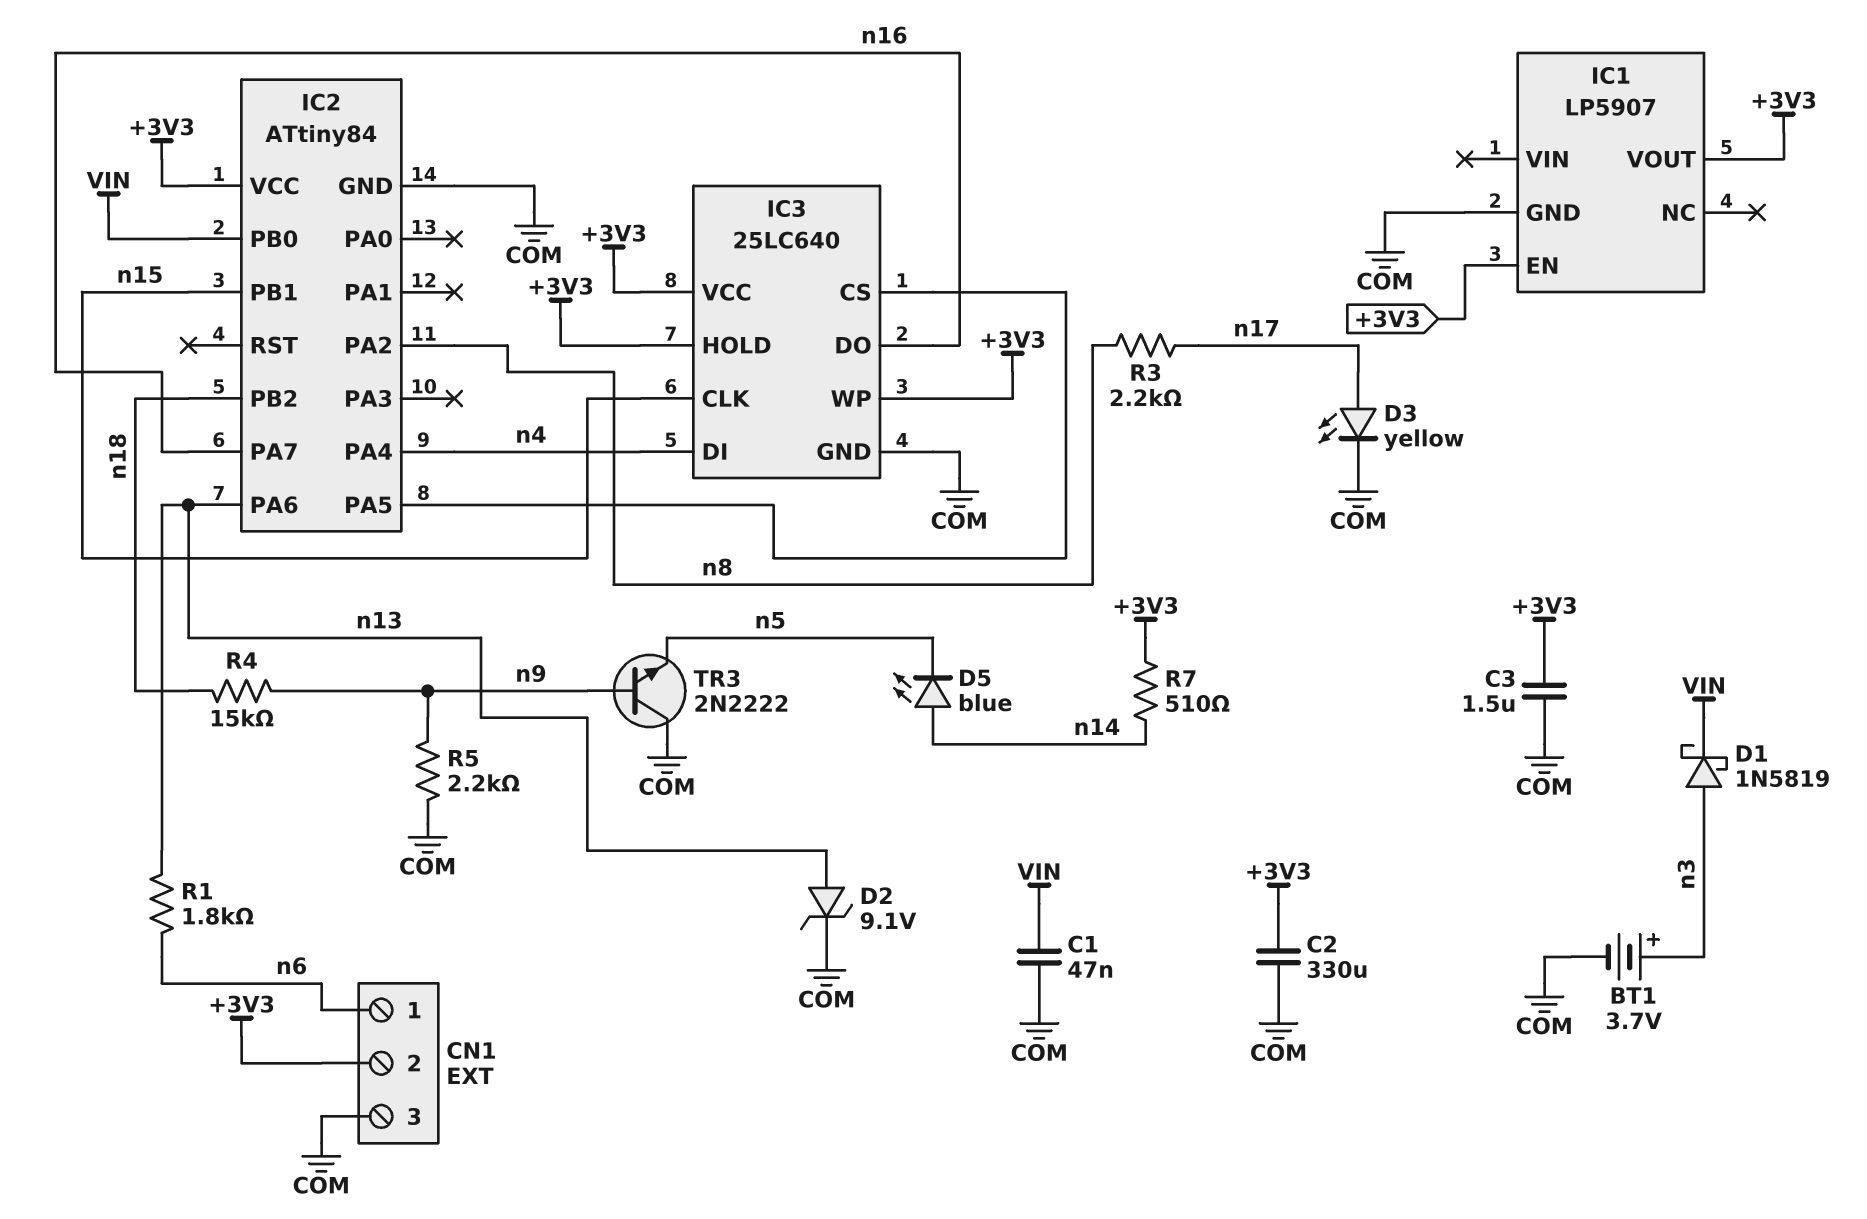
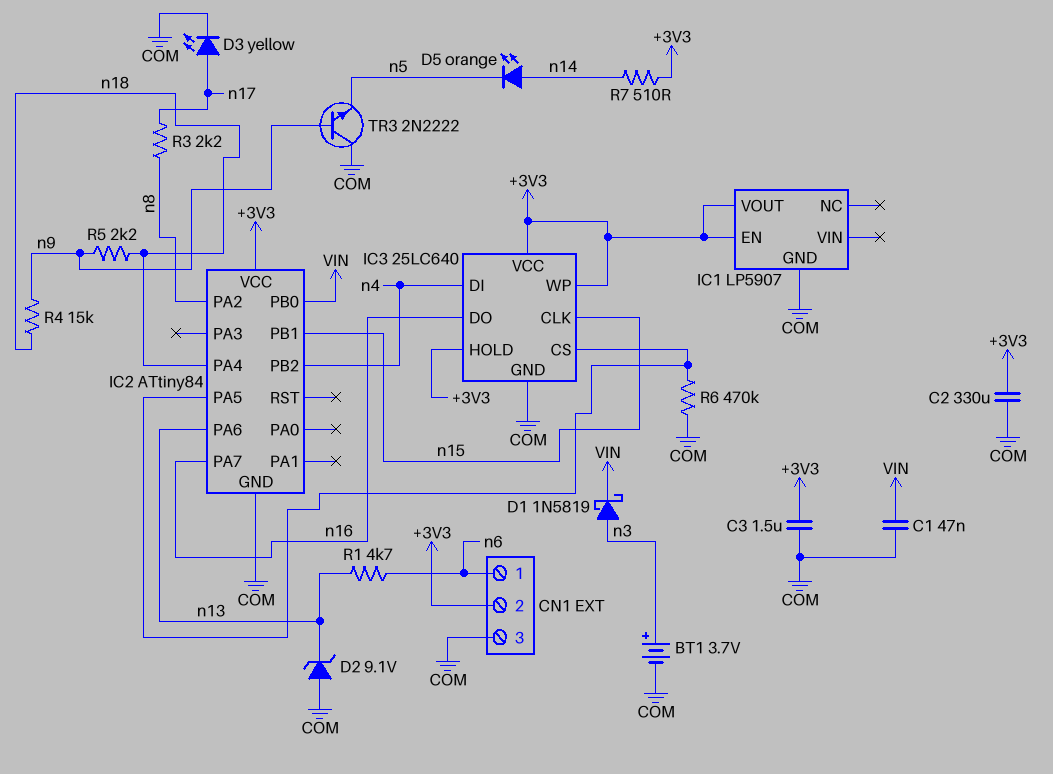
D2: zener 9.1V (A n13, K COM) -> zener 9.1V (A COM, K n13)
D5: LED blue (A n14, K n5) -> LED orange (A n14, K n5)
IC2 pin PA4: n4 -> n18
IC2 pin PB2: n18 -> n4
R1: 1.8k (n6, n13) -> 4.7k (n6, n13)
R5: 2.2k (COM, n9) -> 2.2k (n9, n18)
R6: none -> 470k (COM, IC2/PA5)

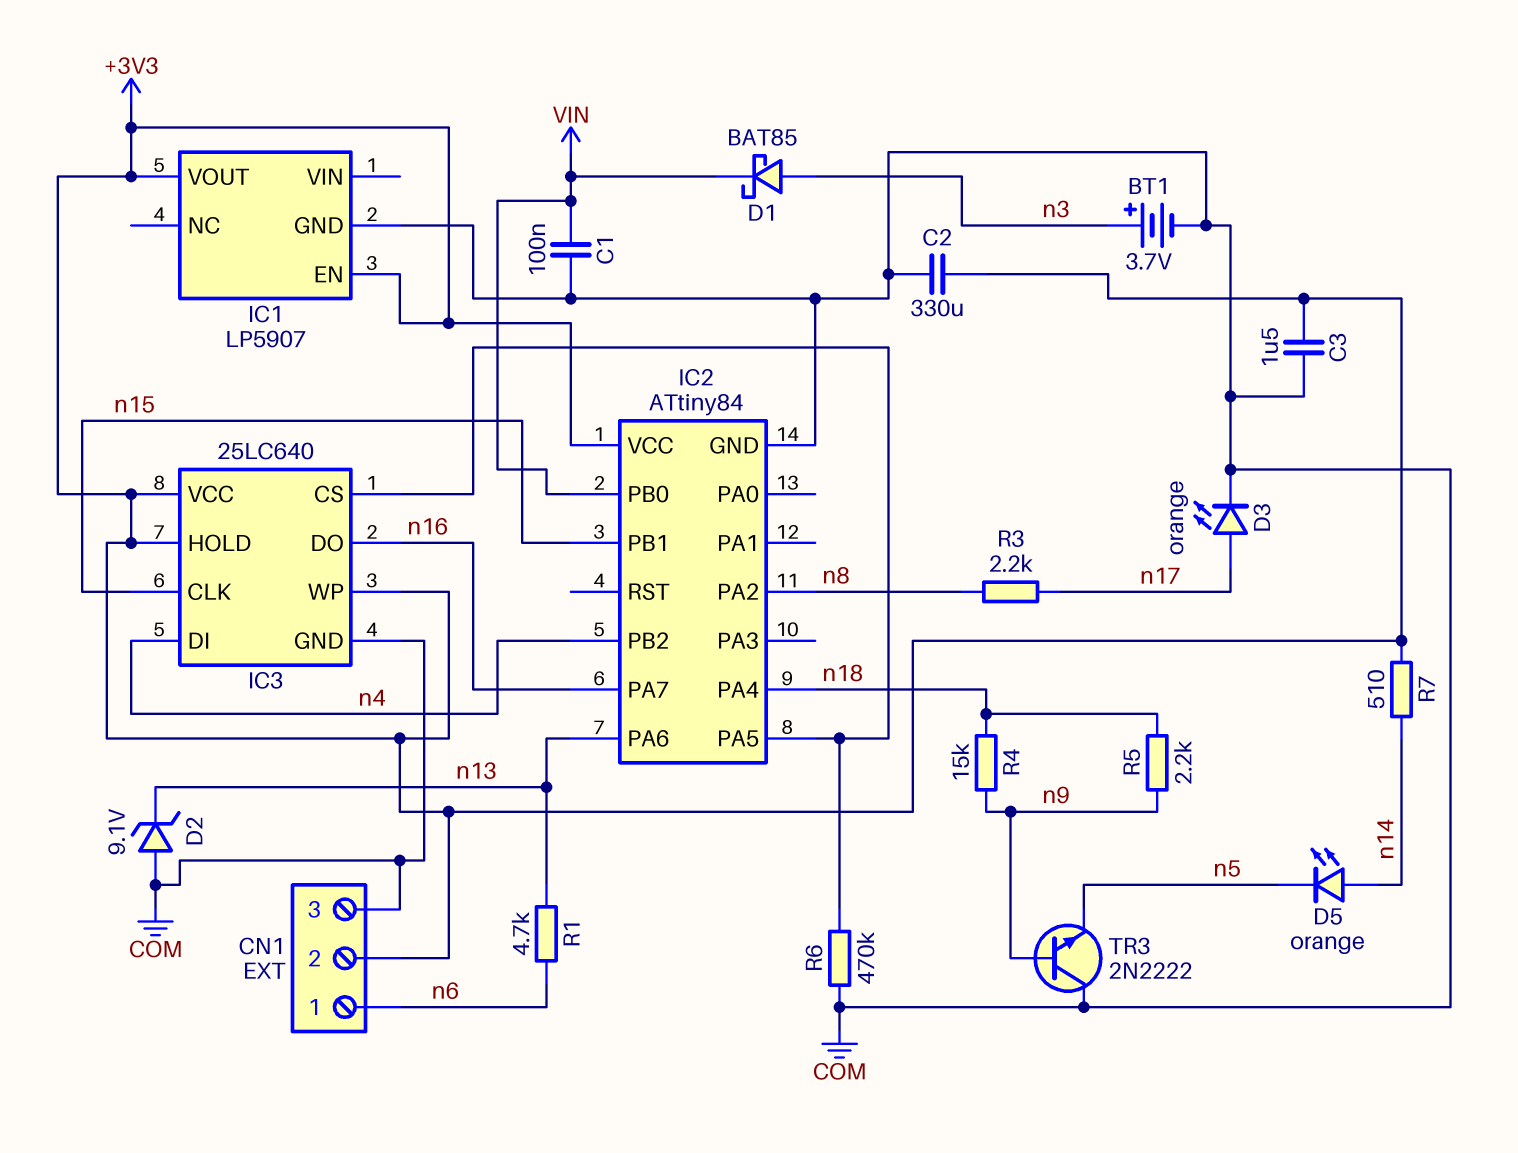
C1: 47nF (COM, VIN) -> 100nF (COM, VIN)
D1: schottky 1N5819 (A n3, K VIN) -> schottky BAT85 (A n3, K VIN)
D3: LED yellow (A n17, K COM) -> LED orange (A n17, K COM)

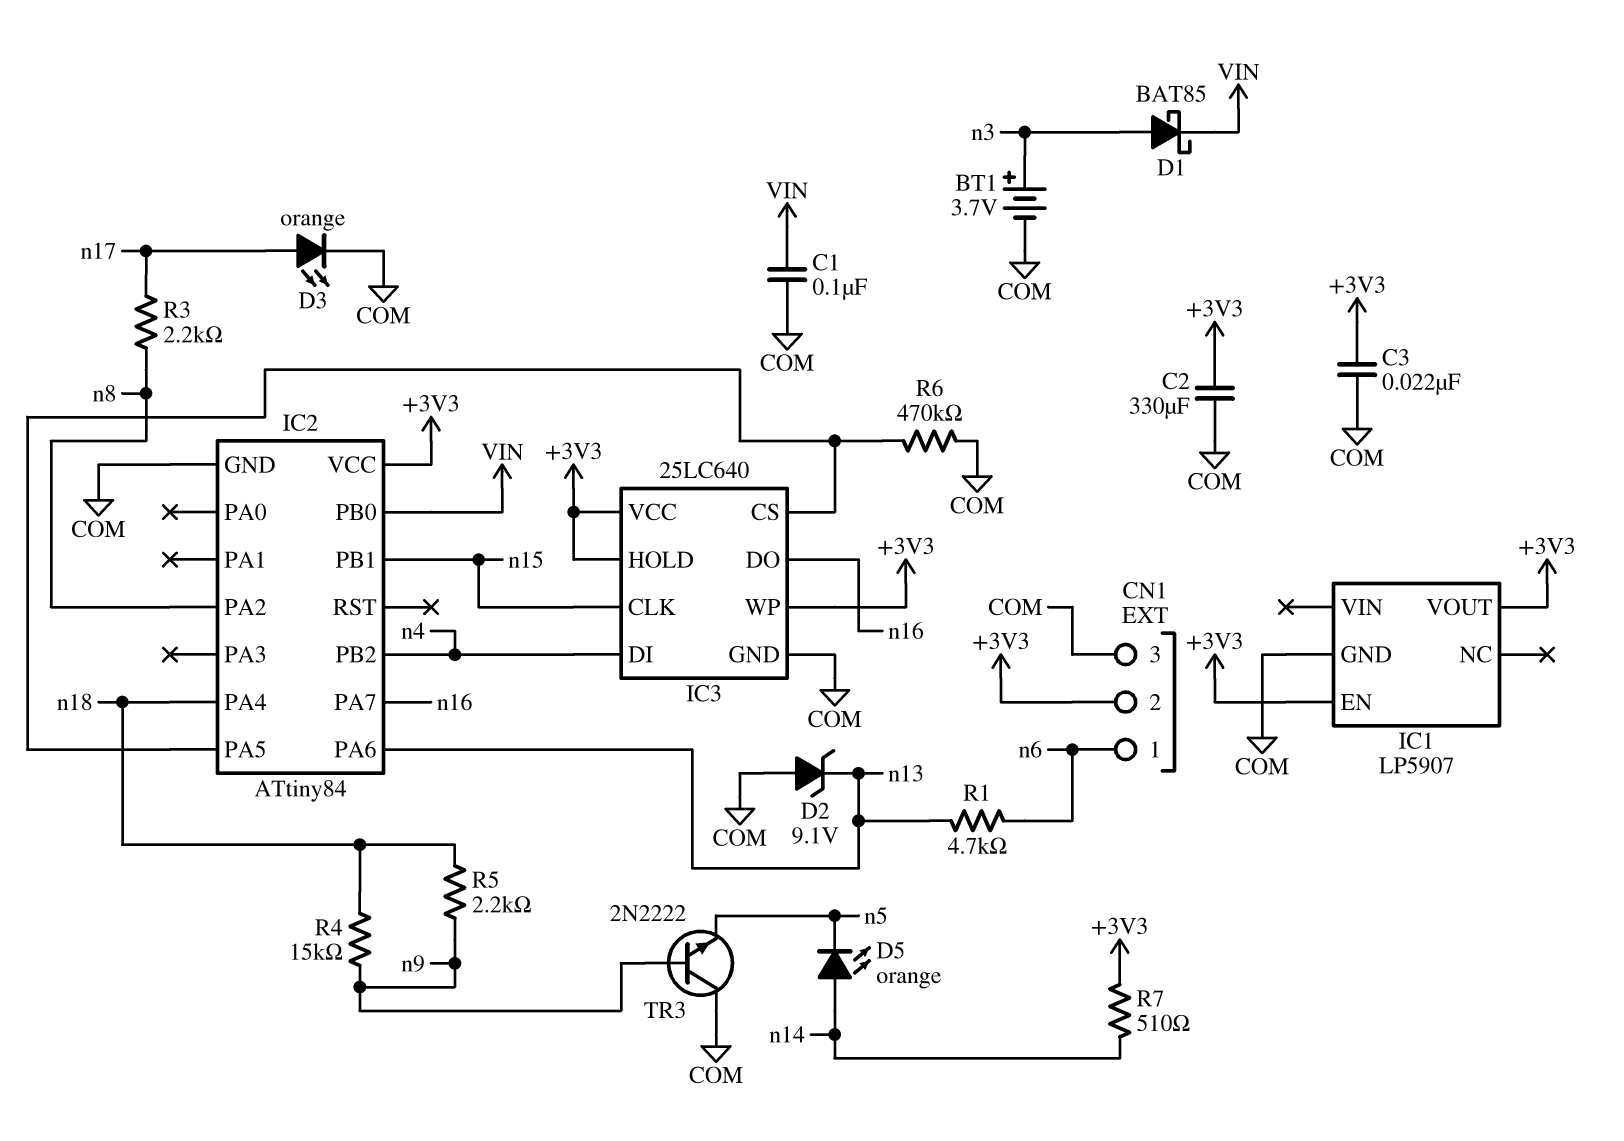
C3: 1.5uF (+3V3, COM) -> 22nF (+3V3, COM)

